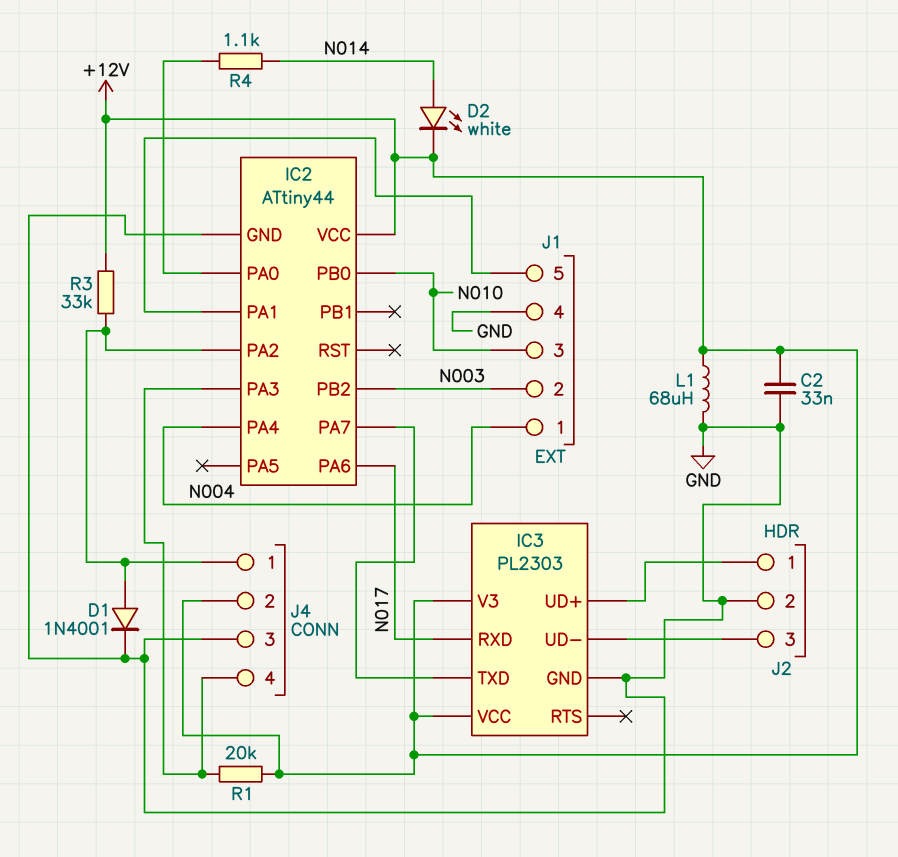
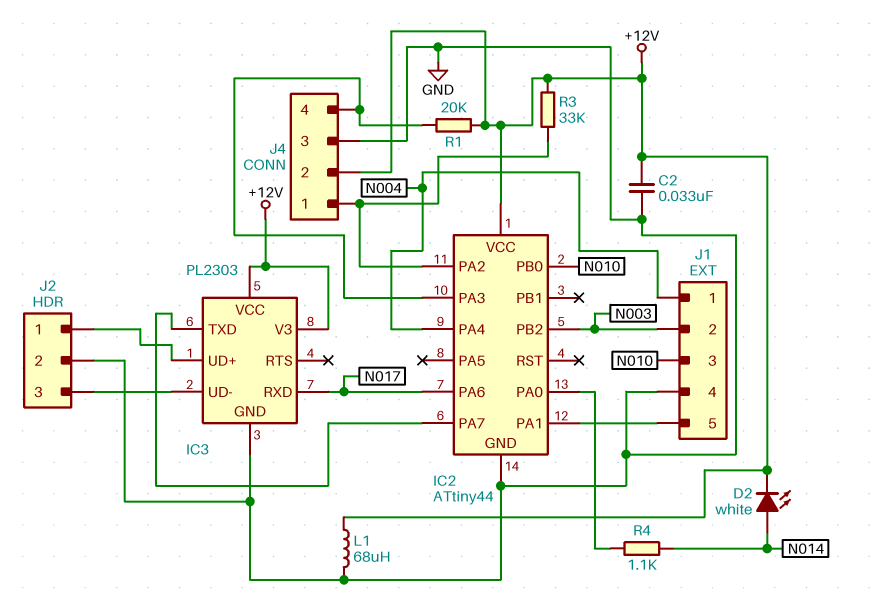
D1: diode 1N4001 (A IC2/PA2, K GND) -> none

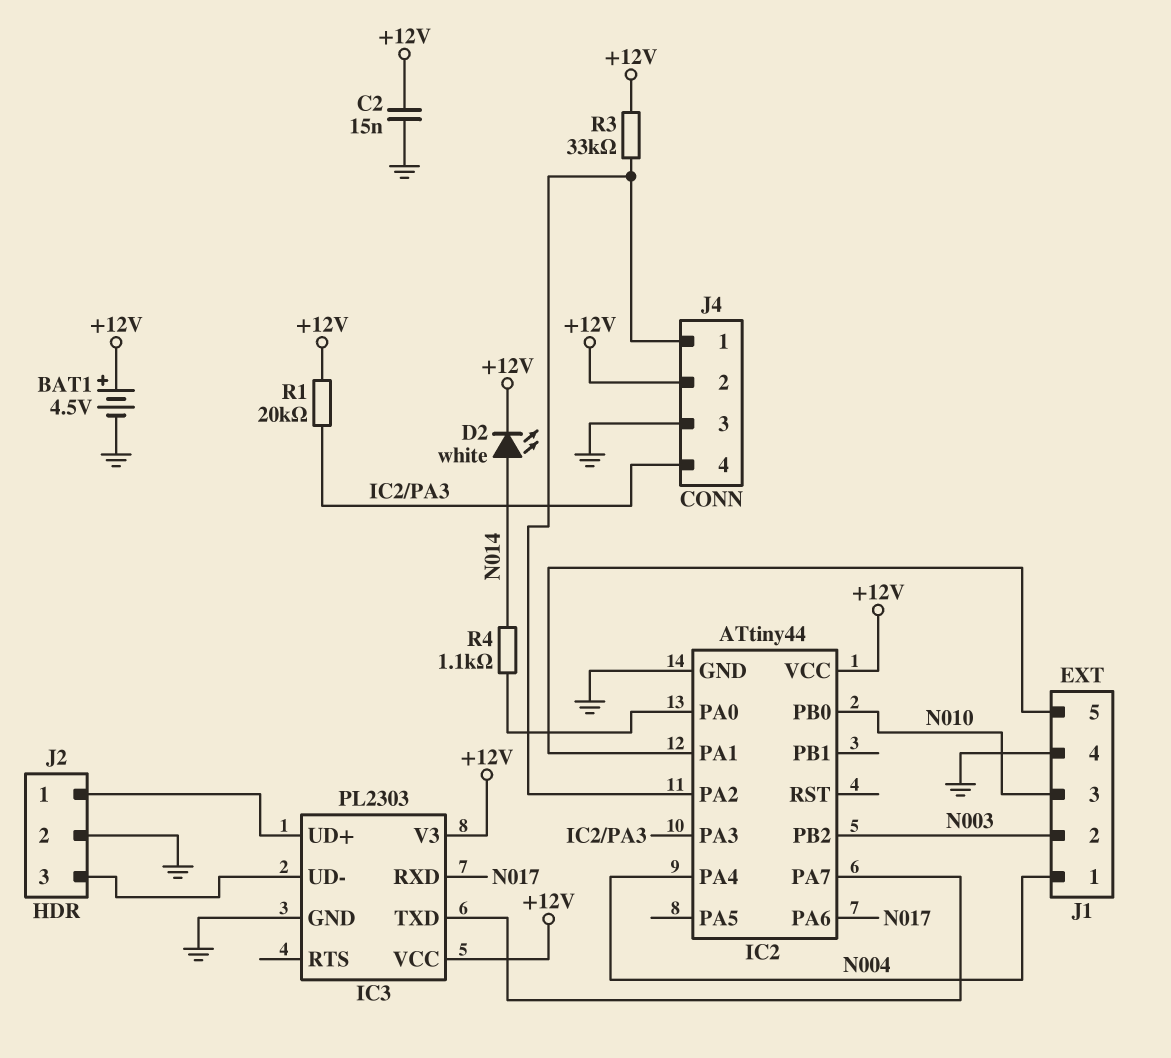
BAT1: none -> 4.5V (plus +12V, minus GND)
C2: 33nF (+12V, GND) -> 15nF (+12V, GND)
L1: 68uH (+12V, GND) -> none

